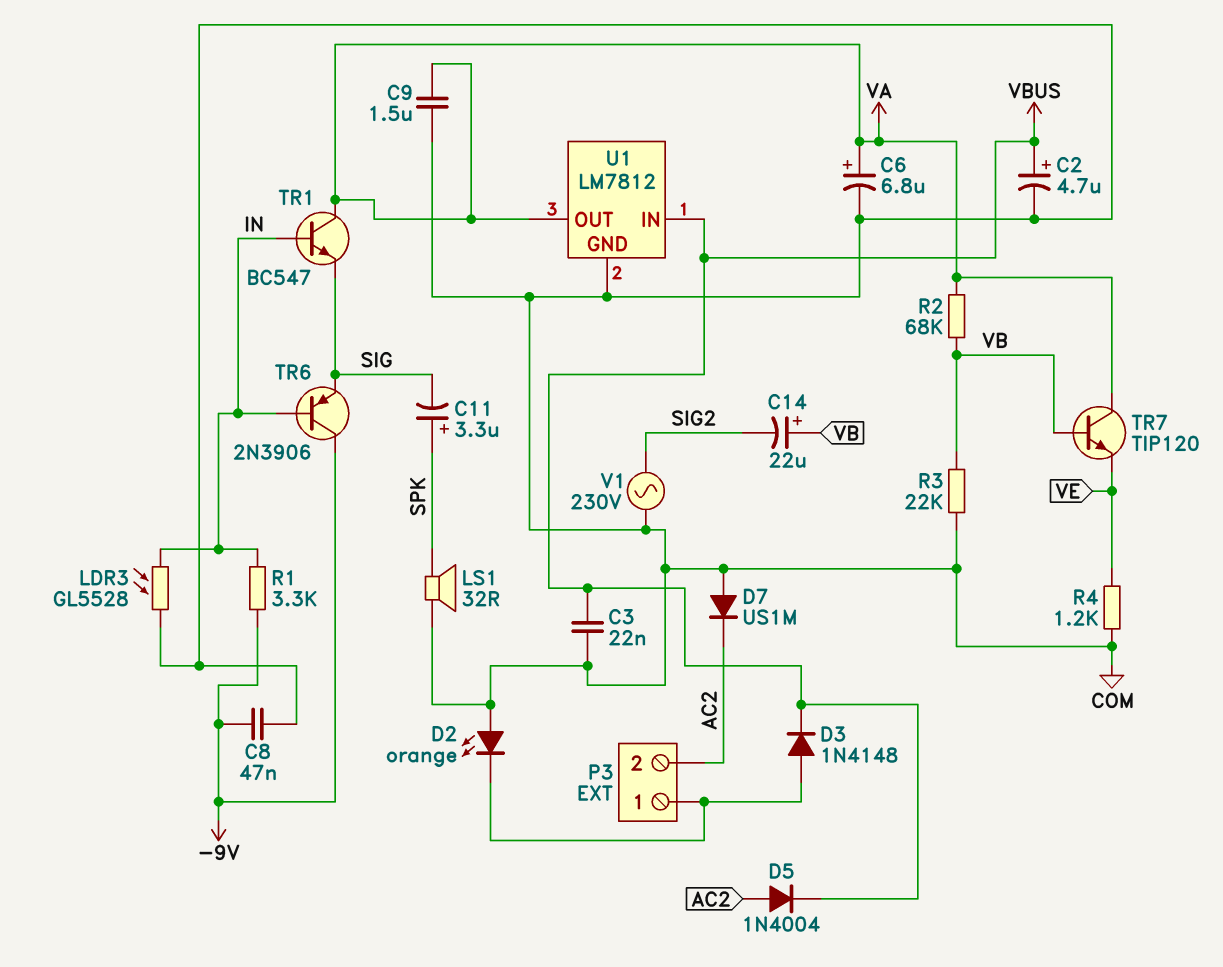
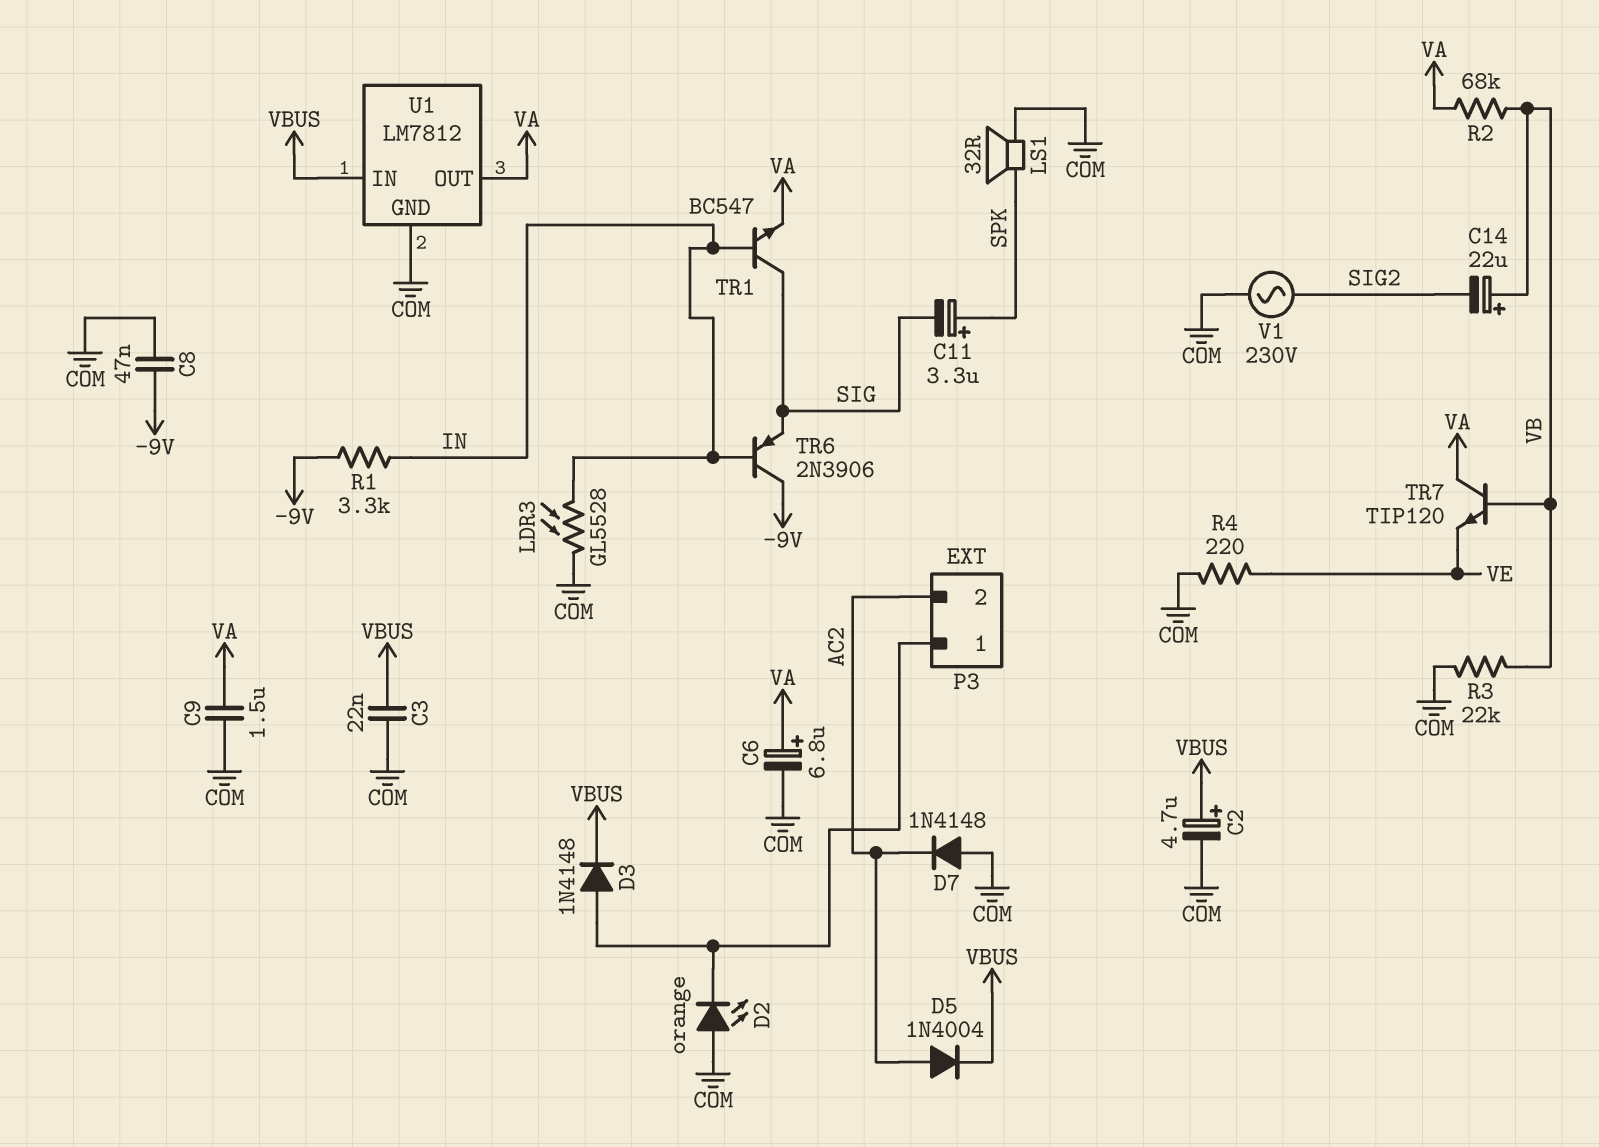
D7: diode US1M (A COM, K AC2) -> diode 1N4148 (A COM, K AC2)
R4: 1.2k (COM, VE) -> 220 (COM, VE)
TR1: NPN BC547 (B IN, C VA, E SIG) -> NPN BC547 (B IN, C SIG, E VA)

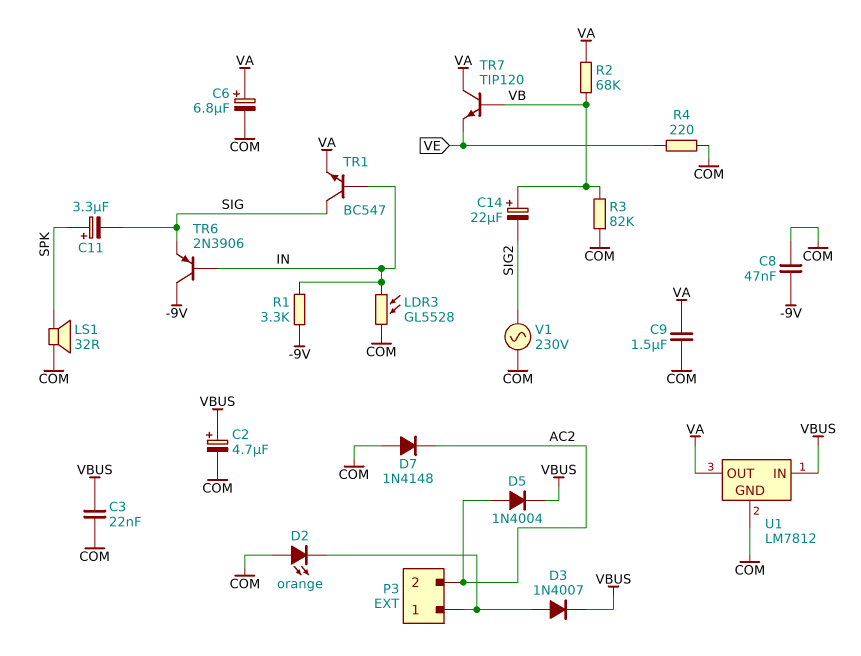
D3: diode 1N4148 (A P3/1, K VBUS) -> diode 1N4007 (A P3/1, K VBUS)
R3: 22k (COM, VB) -> 82k (COM, VB)

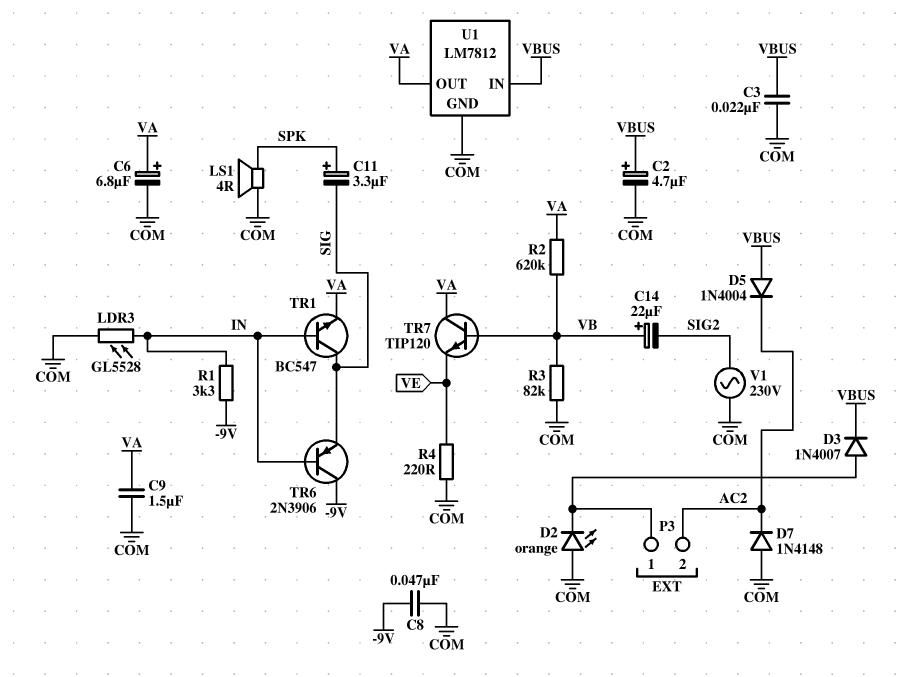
D5: diode 1N4004 (A AC2, K VBUS) -> diode 1N4004 (A VBUS, K AC2)
LS1: speaker 32R (COM, SPK) -> speaker 4R (COM, SPK)
R2: 68k (VA, VB) -> 620k (VA, VB)

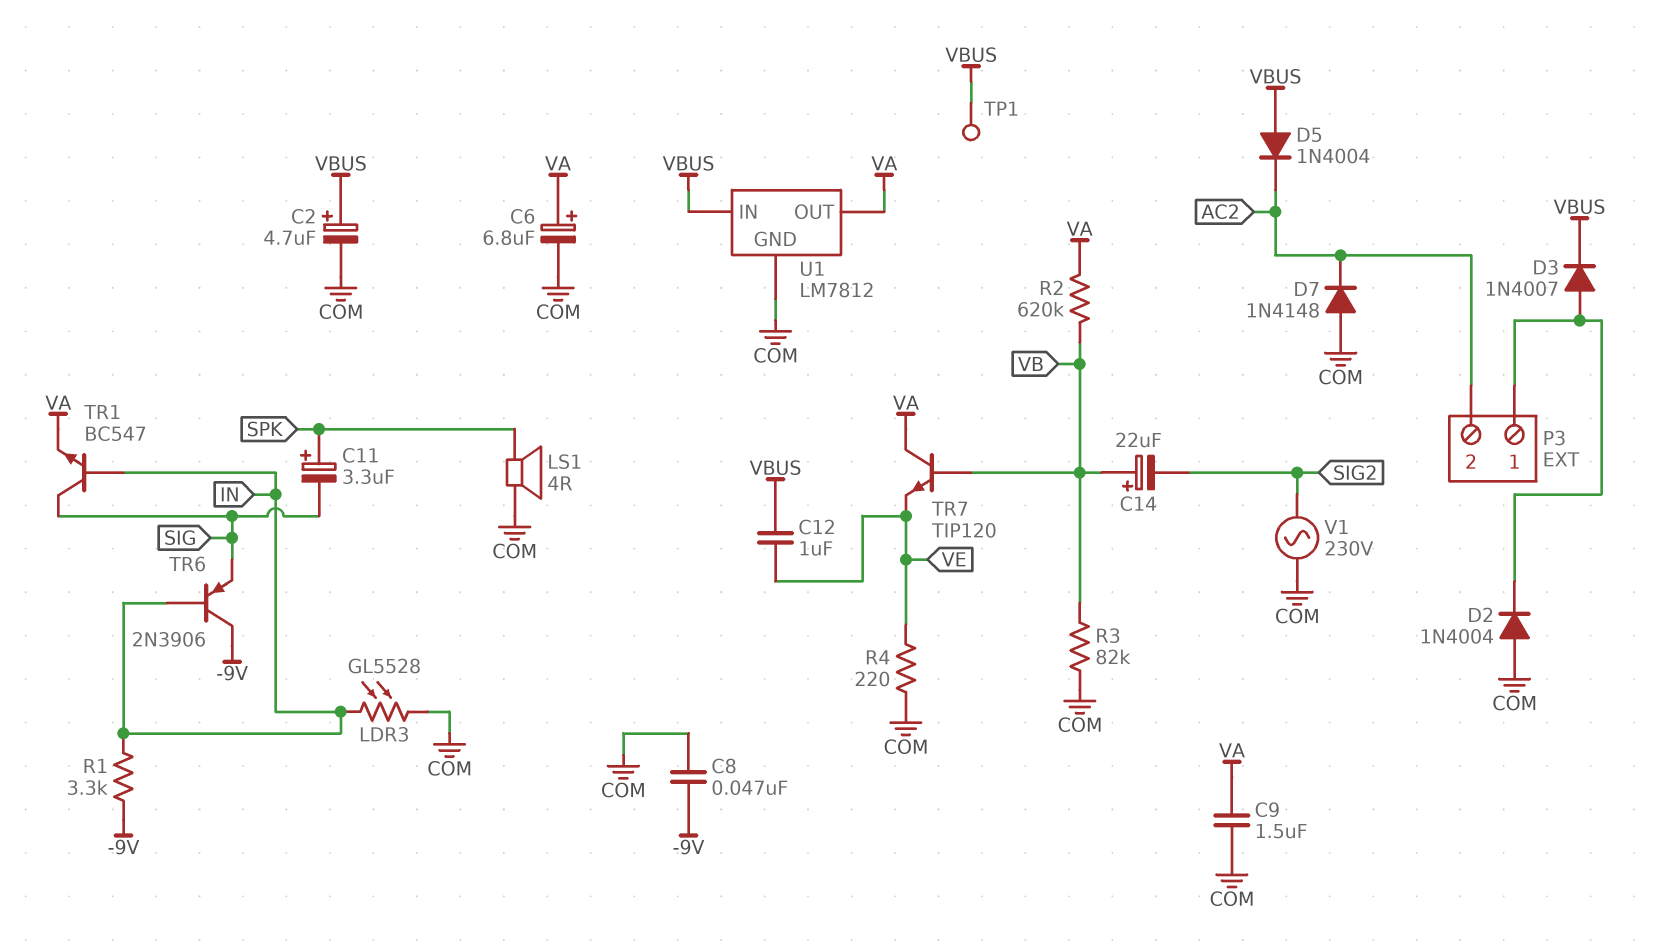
C3: 22nF (COM, VBUS) -> none
C12: none -> 1uF (VBUS, VE)
D2: LED orange (A COM, K P3/1) -> diode 1N4004 (A COM, K P3/1)
TP1: none -> test point (VBUS)

